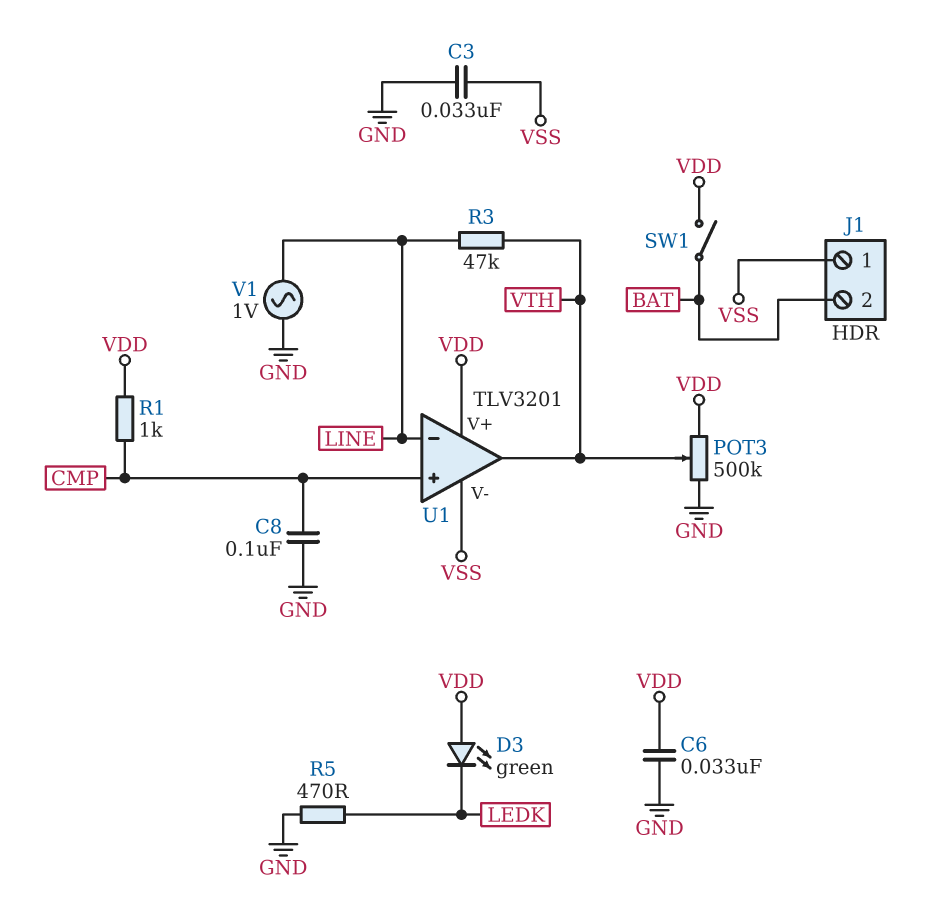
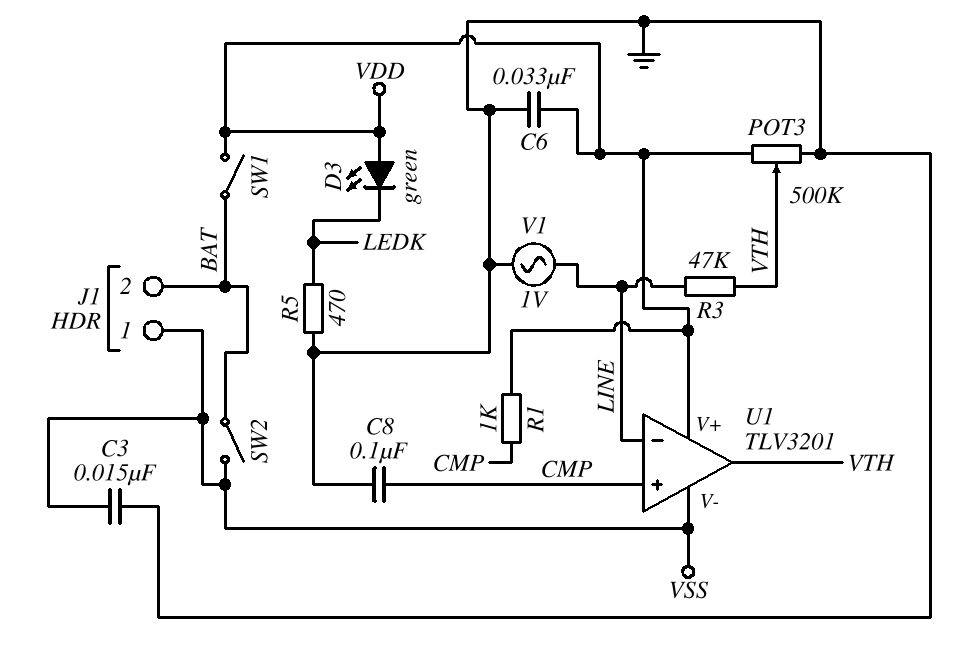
C3: 33nF (GND, VSS) -> 15nF (GND, VSS)
SW2: none -> switch (BAT, VSS)

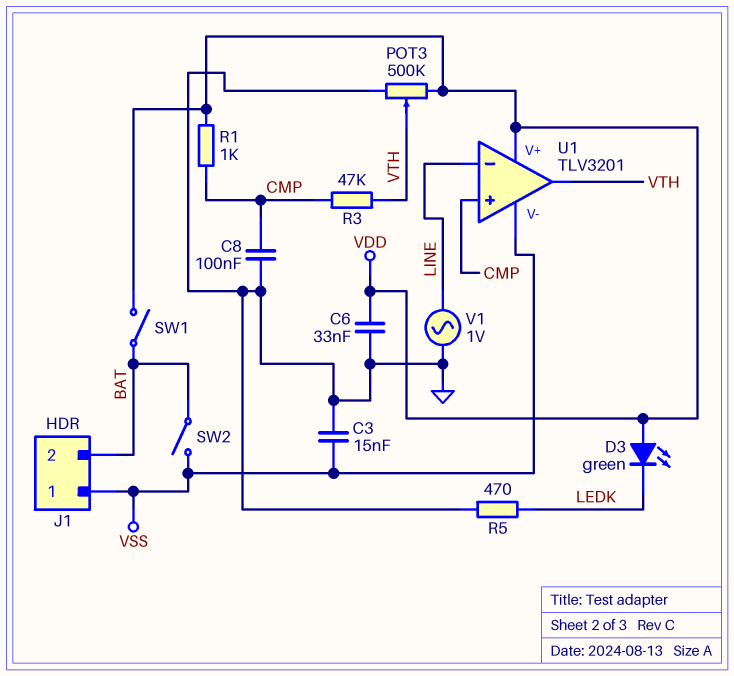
R3: 47k (LINE, VTH) -> 47k (CMP, VTH)

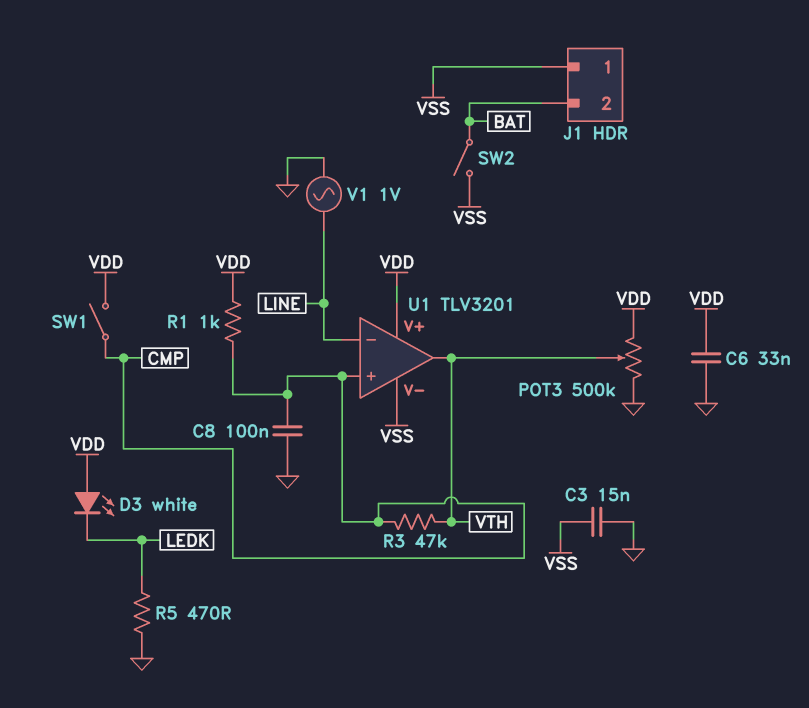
D3: LED green (A VDD, K LEDK) -> LED white (A VDD, K LEDK)
SW1: switch (BAT, VDD) -> switch (CMP, VDD)

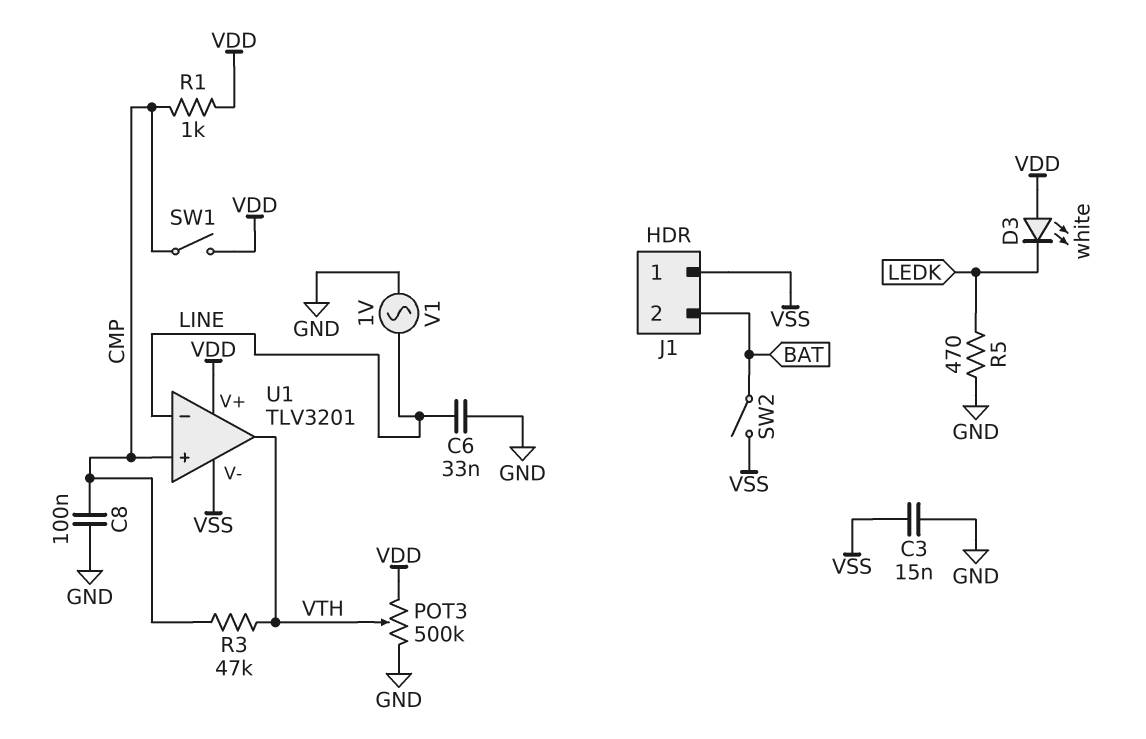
C6: 33nF (GND, VDD) -> 33nF (GND, LINE)

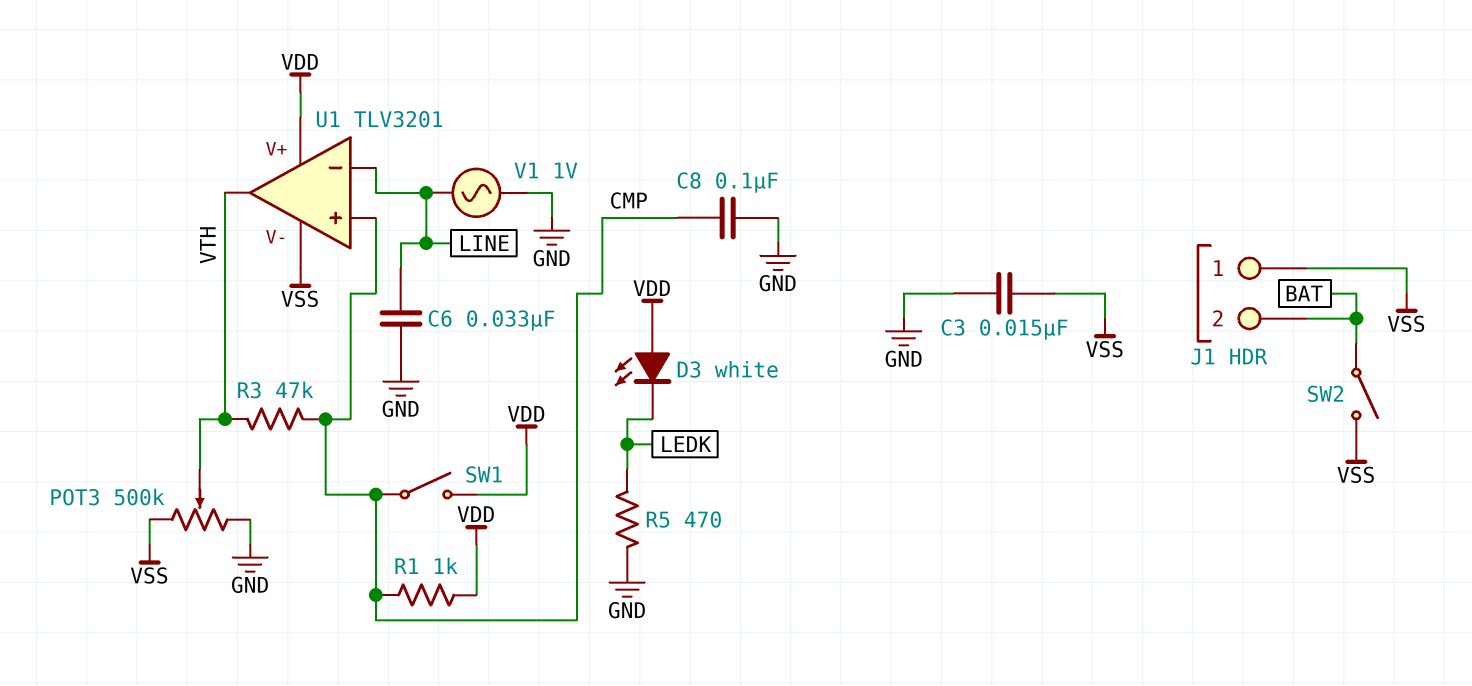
POT3: 500k (GND, VDD, wiper VTH) -> 500k (GND, VSS, wiper VTH)

